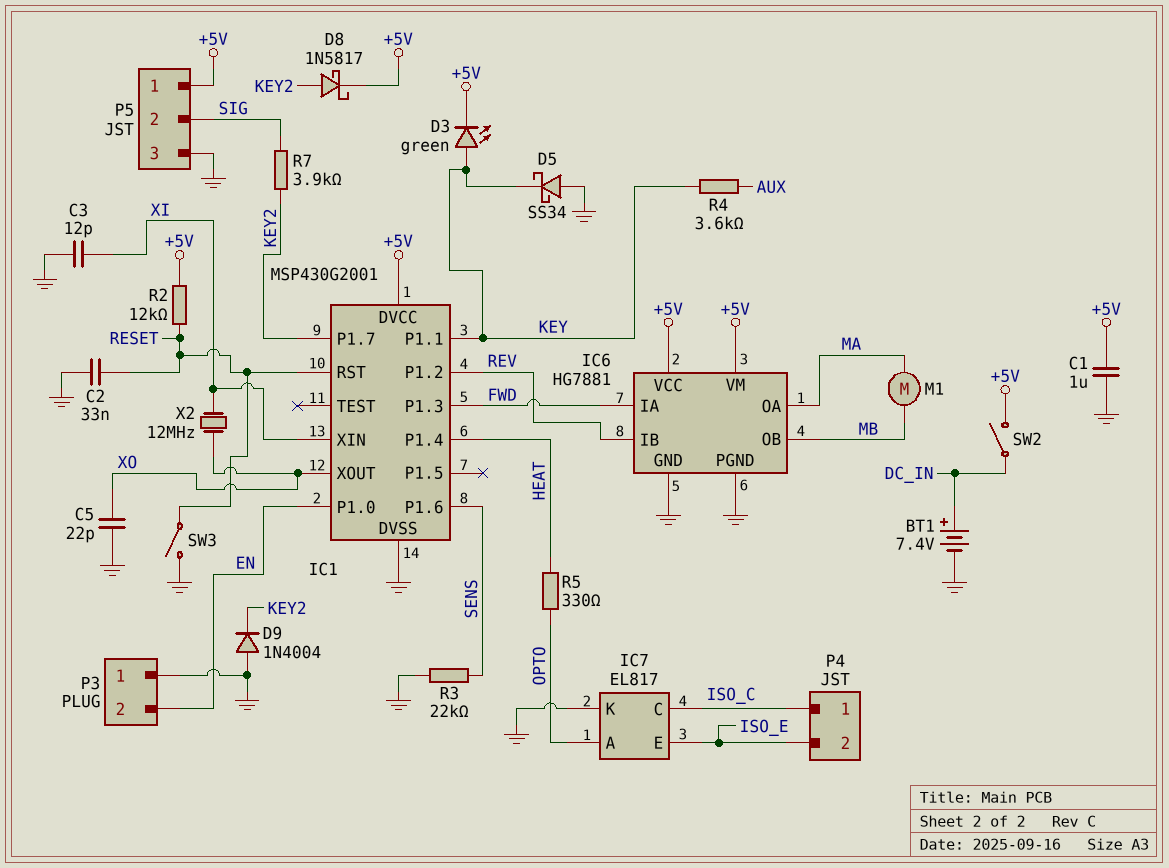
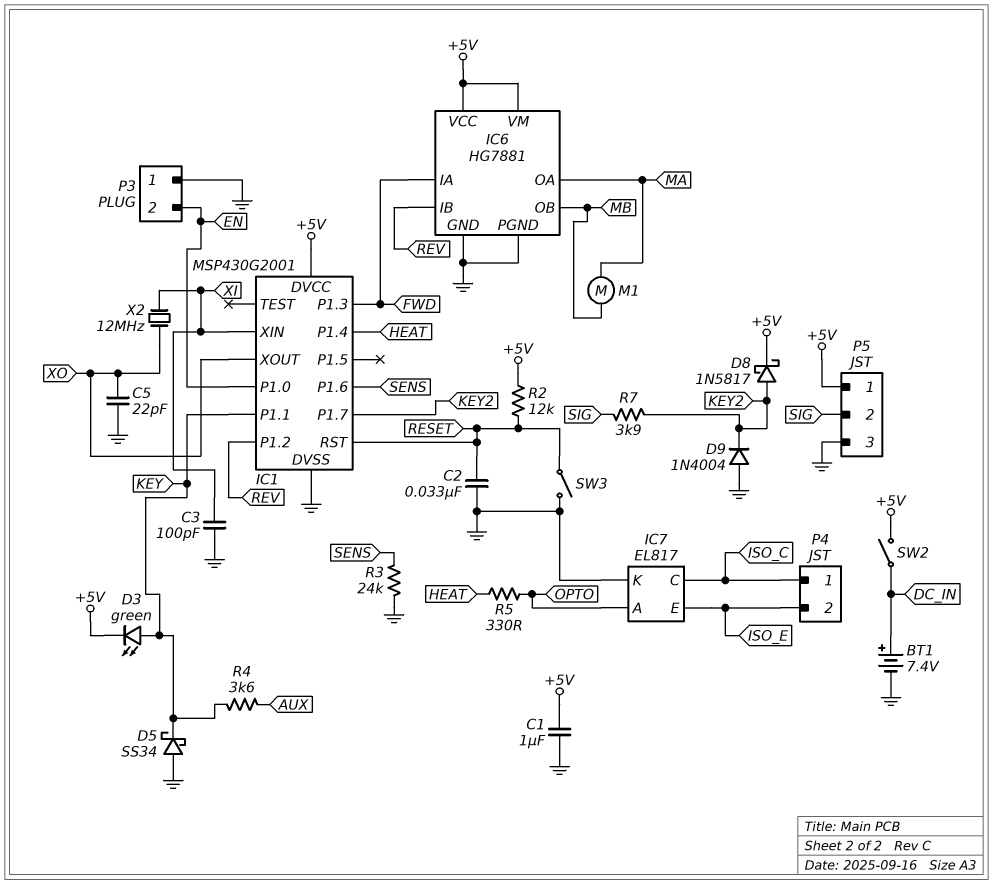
C3: 12pF (GND, XI) -> 100pF (GND, XI)
R3: 22k (GND, SENS) -> 24k (GND, SENS)

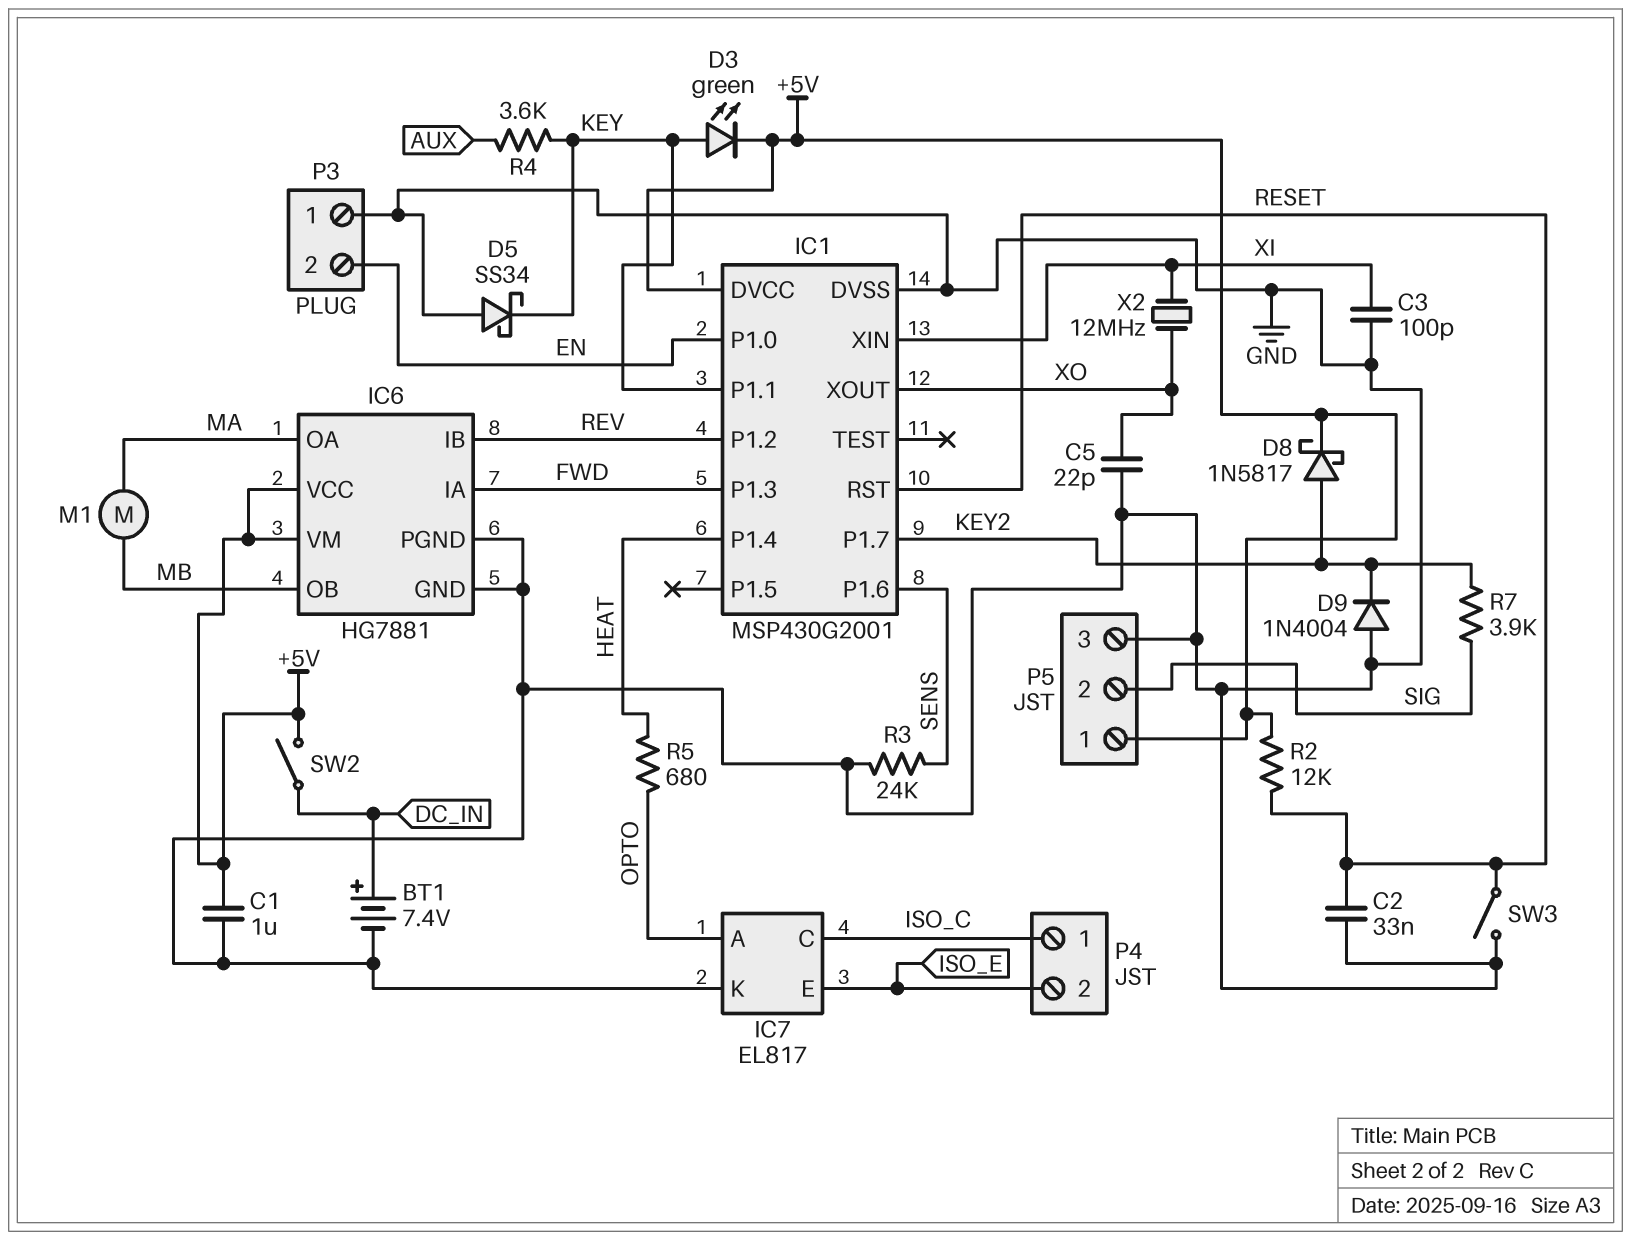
R5: 330 (HEAT, OPTO) -> 680 (HEAT, OPTO)

